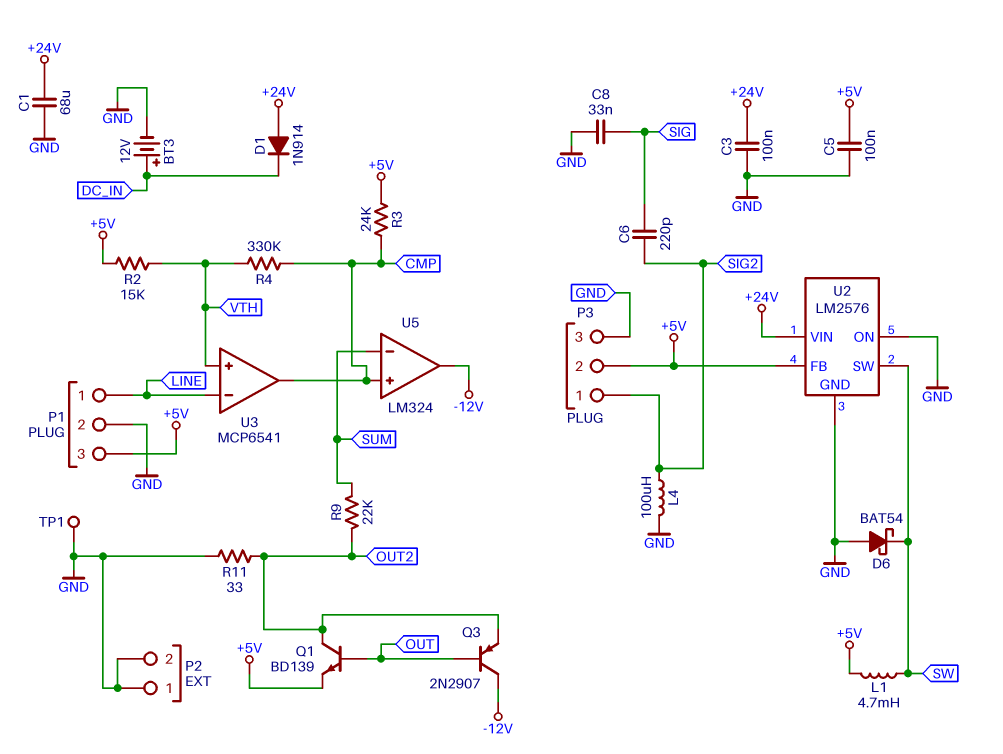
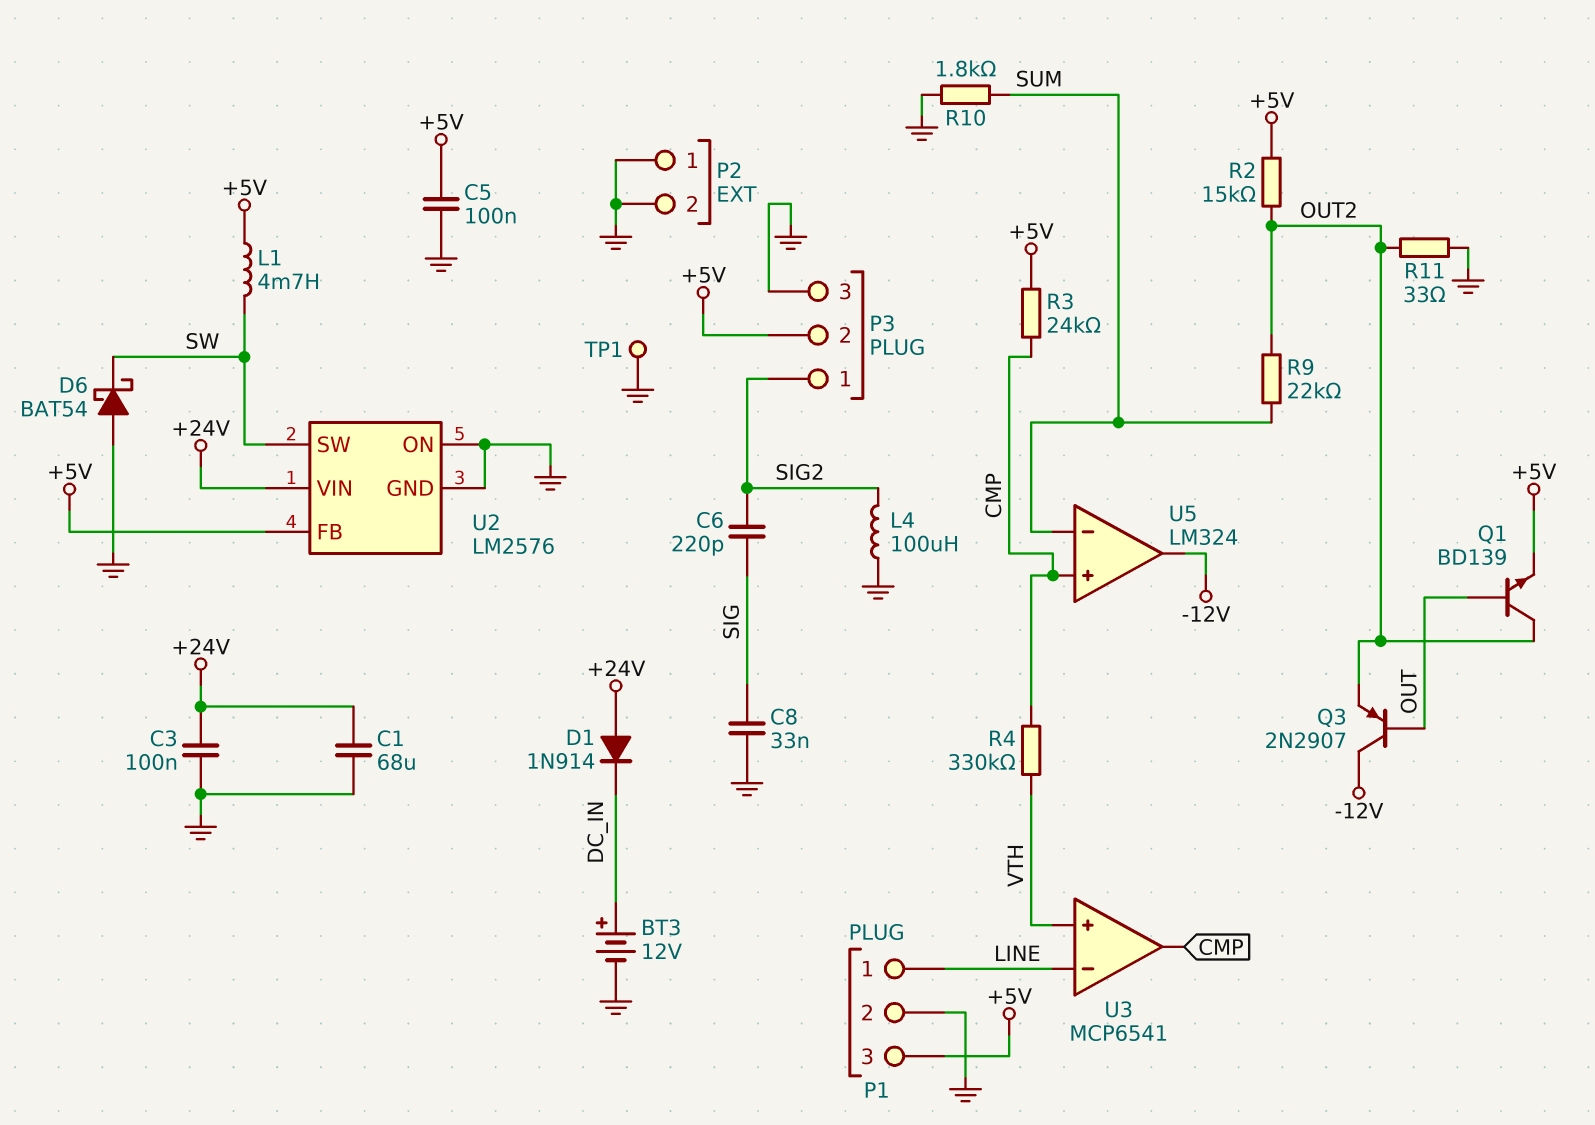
R2: 15k (+5V, VTH) -> 15k (+5V, OUT2)
R10: none -> 1.8k (GND, SUM)

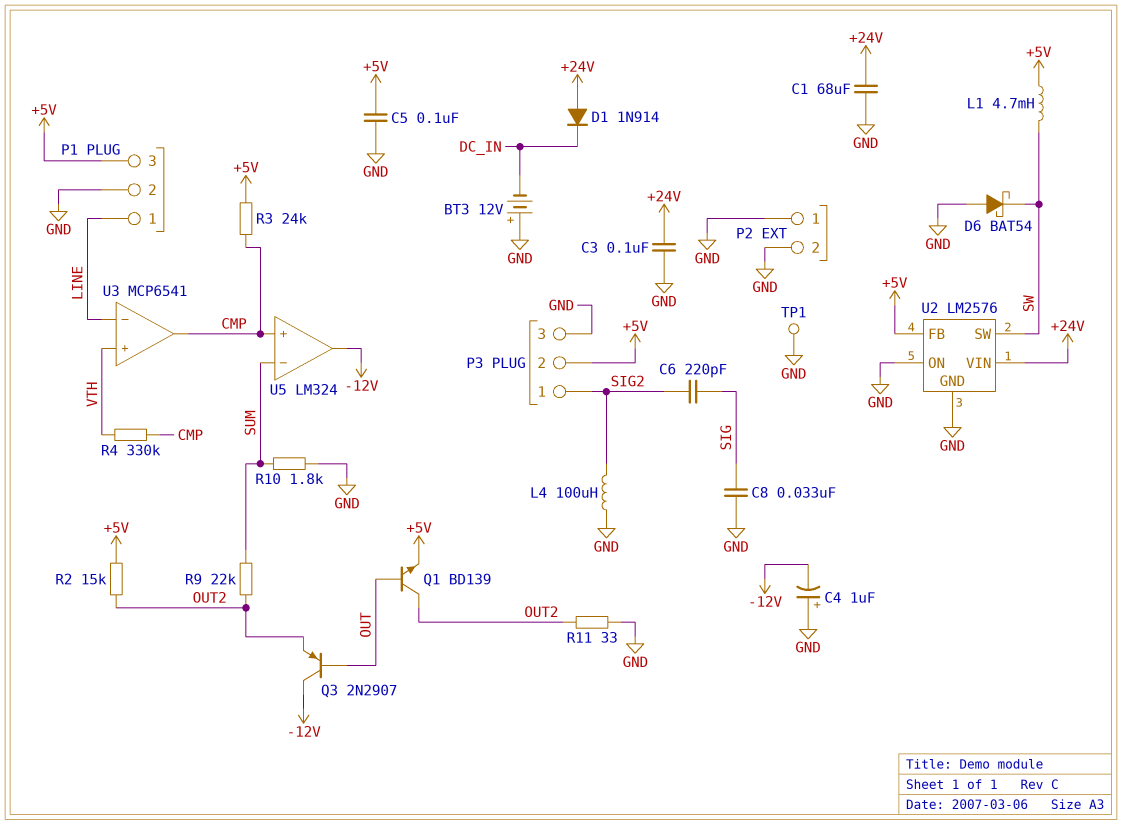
BT3: 12V (plus DC_IN, minus GND) -> 12V (plus GND, minus DC_IN)
C4: none -> 1uF (plus GND, minus -12V)

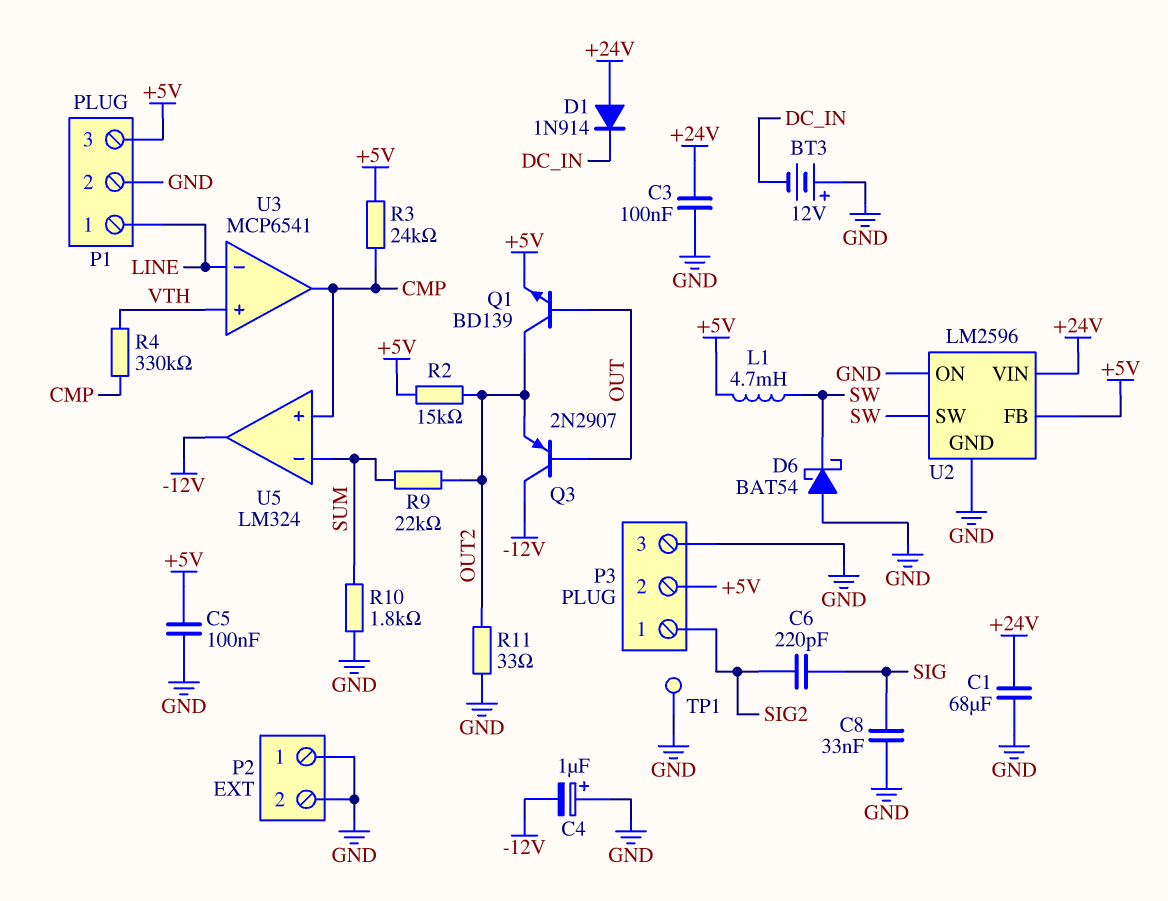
L4: 100uH (GND, SIG2) -> none
U2: LM2576 -> LM2596

